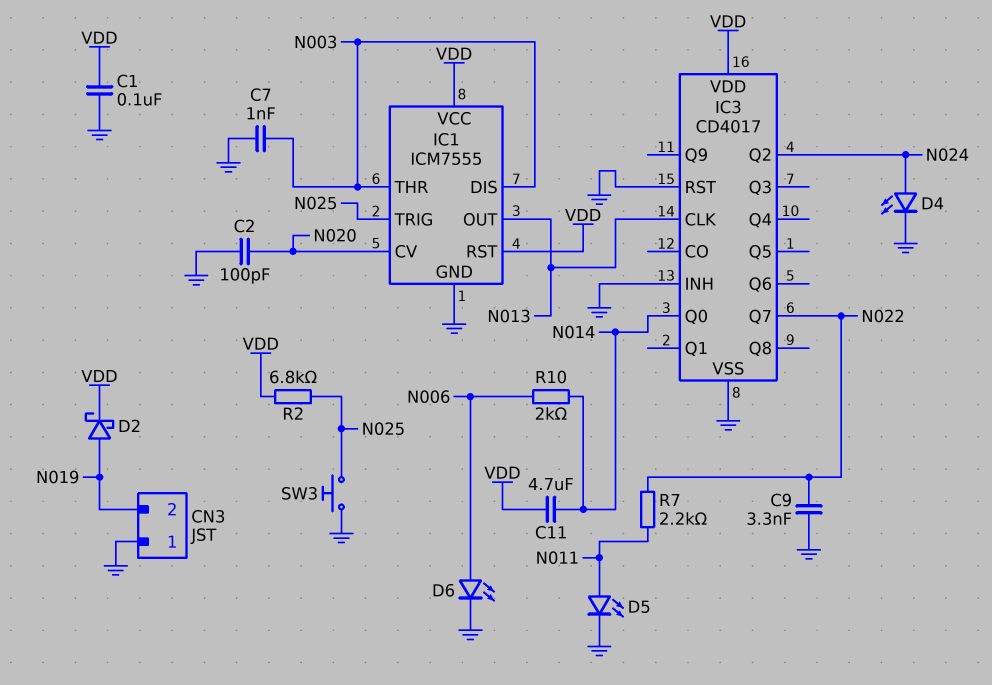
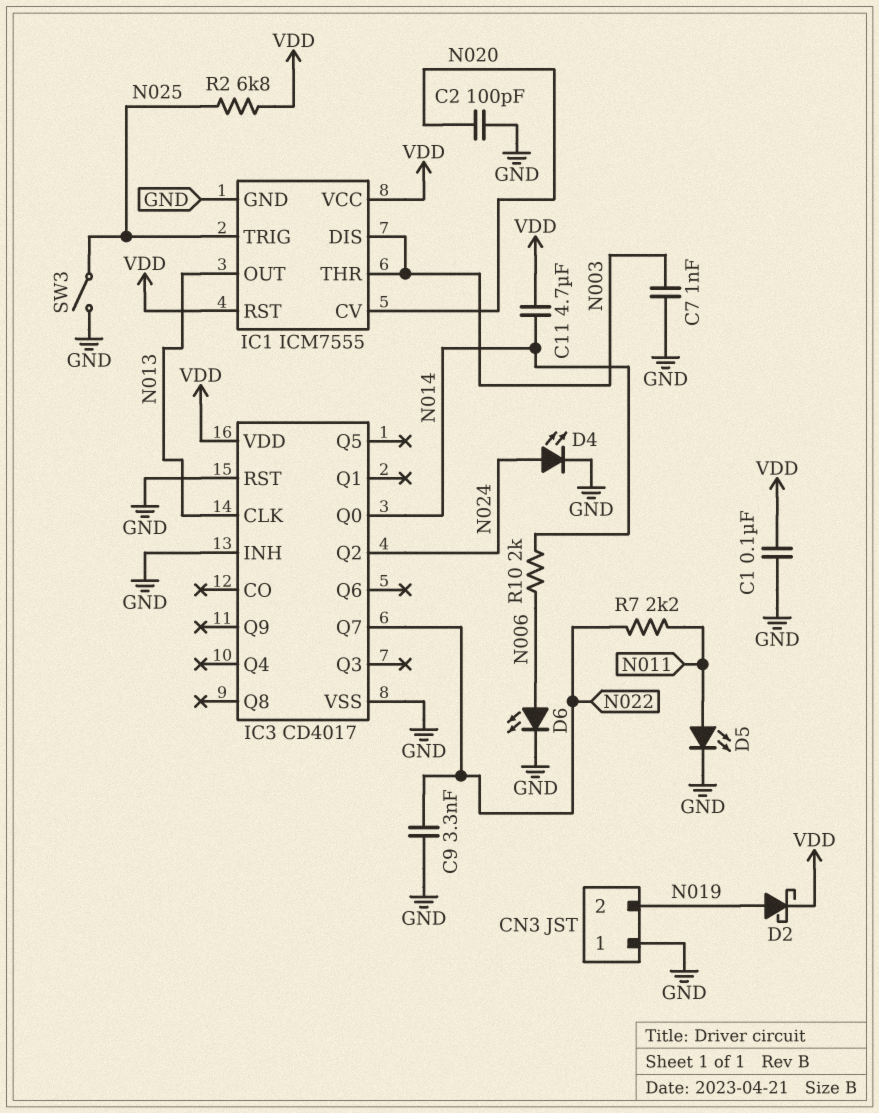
SW3: button (GND, N025) -> switch (GND, N025)

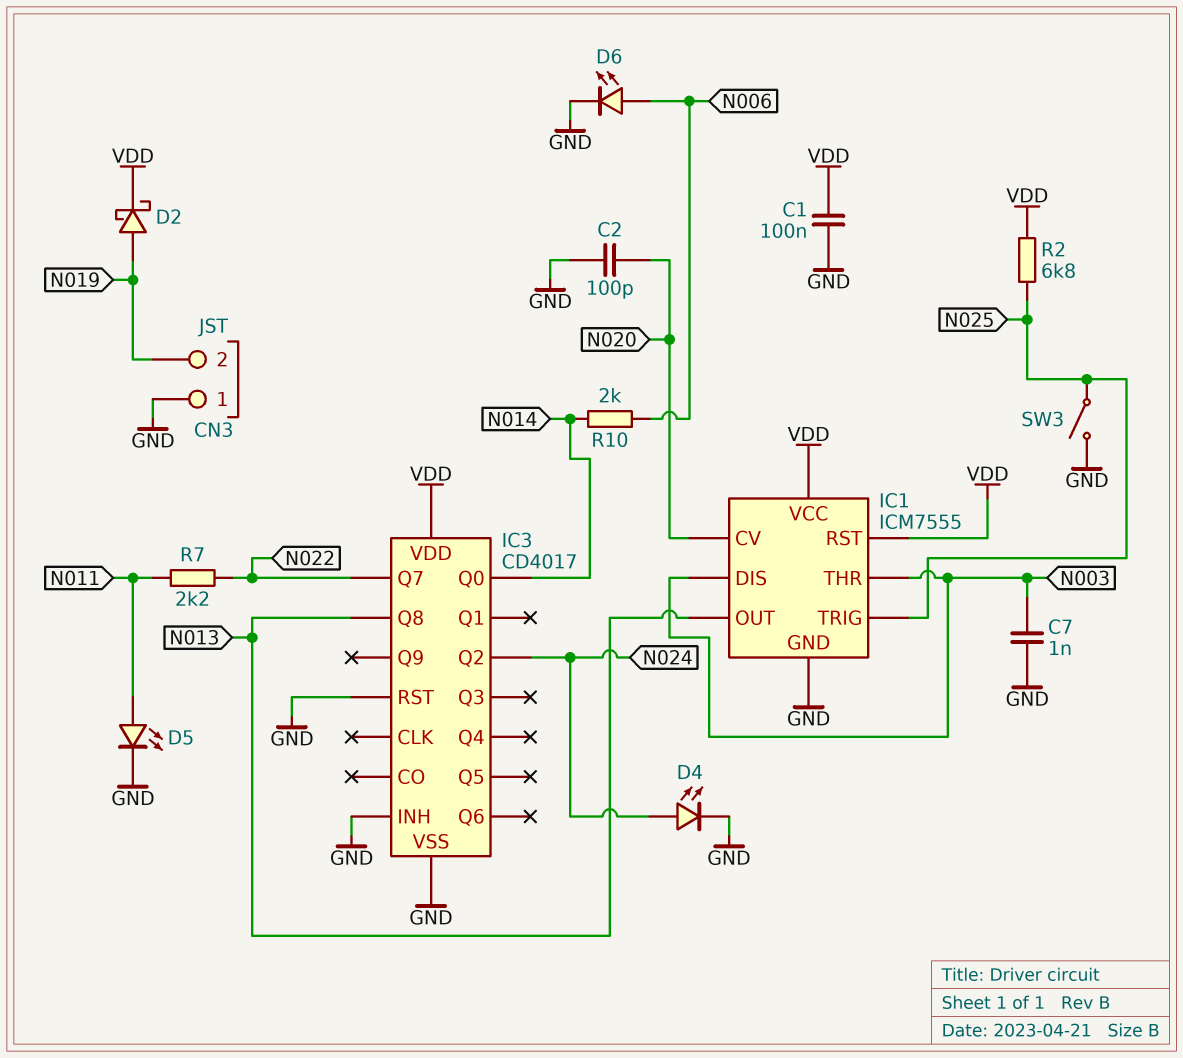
C9: 3.3nF (GND, N022) -> none
C11: 4.7uF (N014, VDD) -> none
IC3 pin CLK: N013 -> none
IC3 pin Q8: none -> N013

